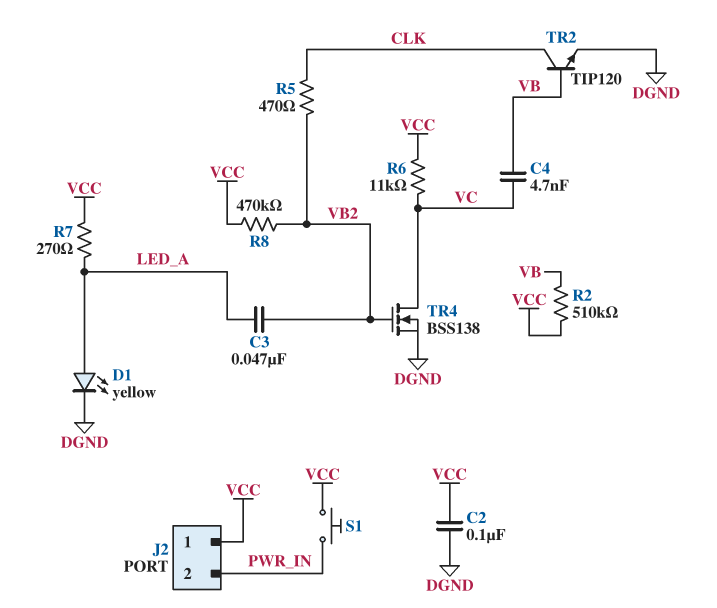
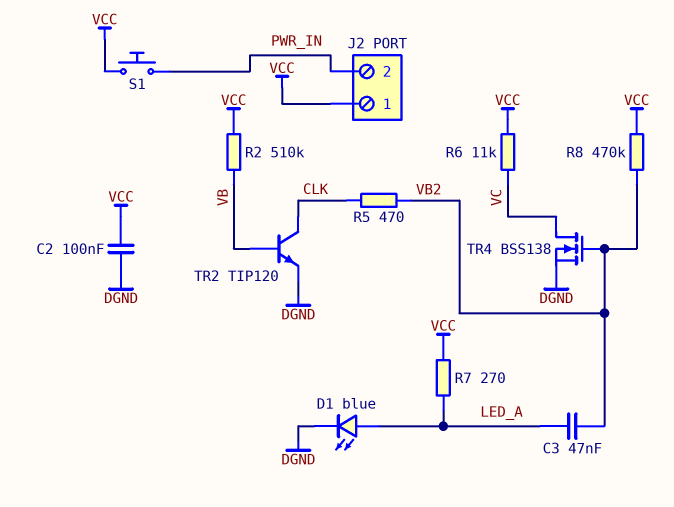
C4: 4.7nF (VB, VC) -> none
D1: LED yellow (A LED_A, K DGND) -> LED blue (A LED_A, K DGND)

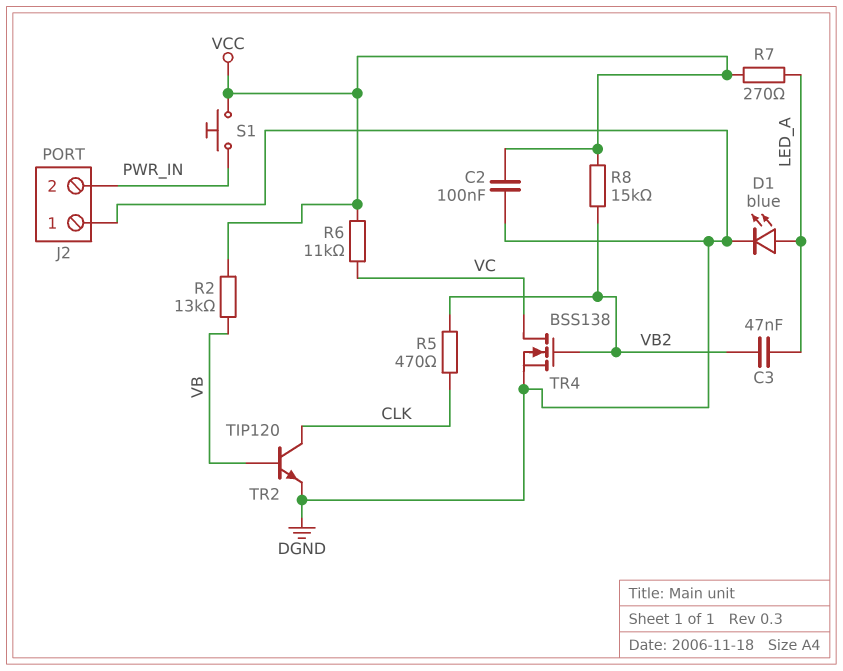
J2 pin 1: VCC -> DGND
R2: 510k (VB, VCC) -> 13k (VB, VCC)
R8: 470k (VB2, VCC) -> 15k (VB2, VCC)

